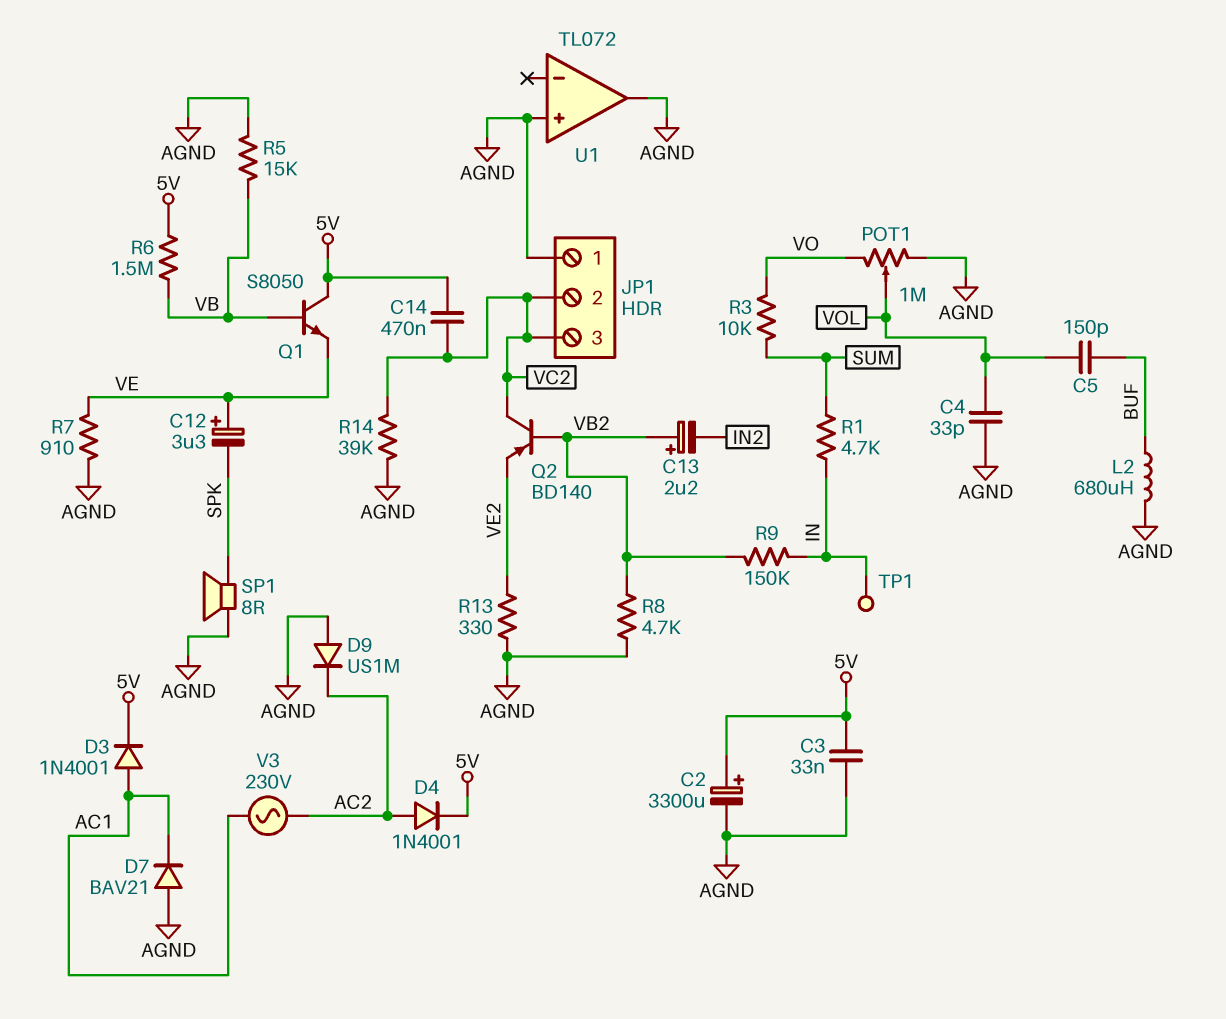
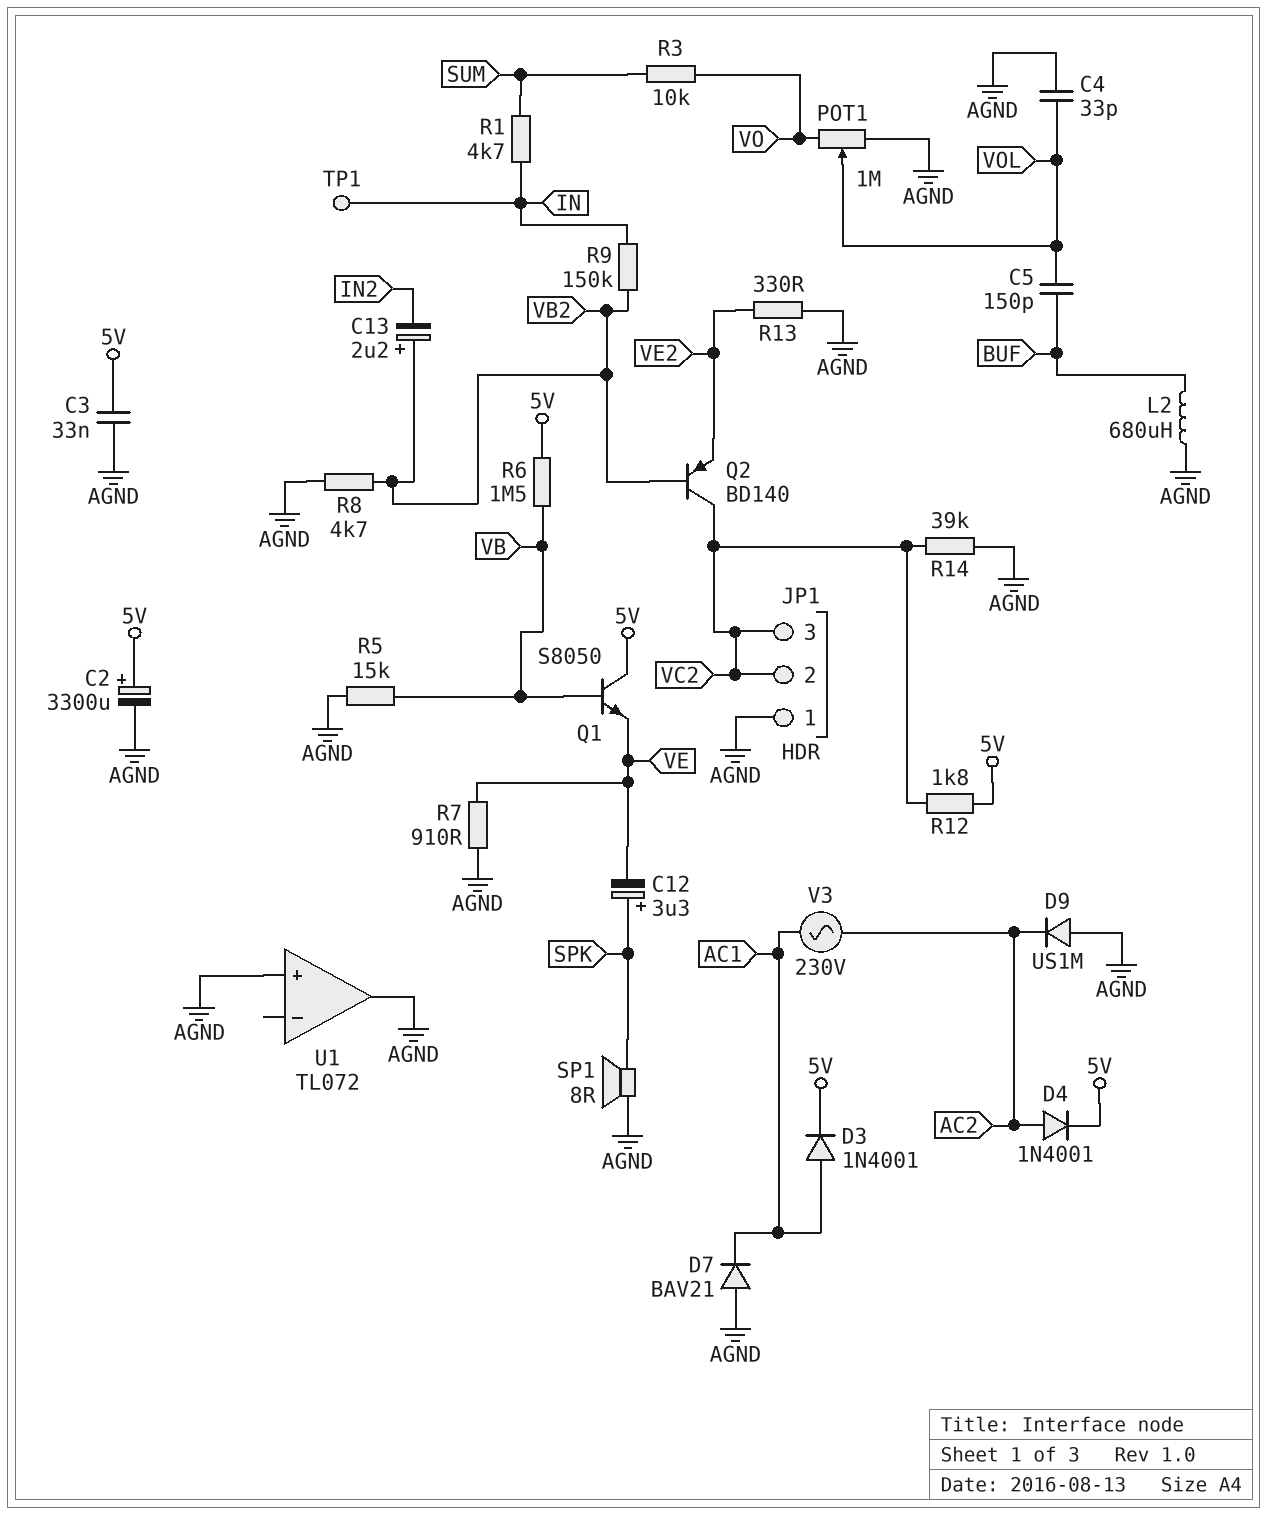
C12: 3.3uF (plus VE, minus SPK) -> 3.3uF (plus SPK, minus VE)
C14: 470nF (5V, VC2) -> none
R12: none -> 1.8k (5V, VC2)

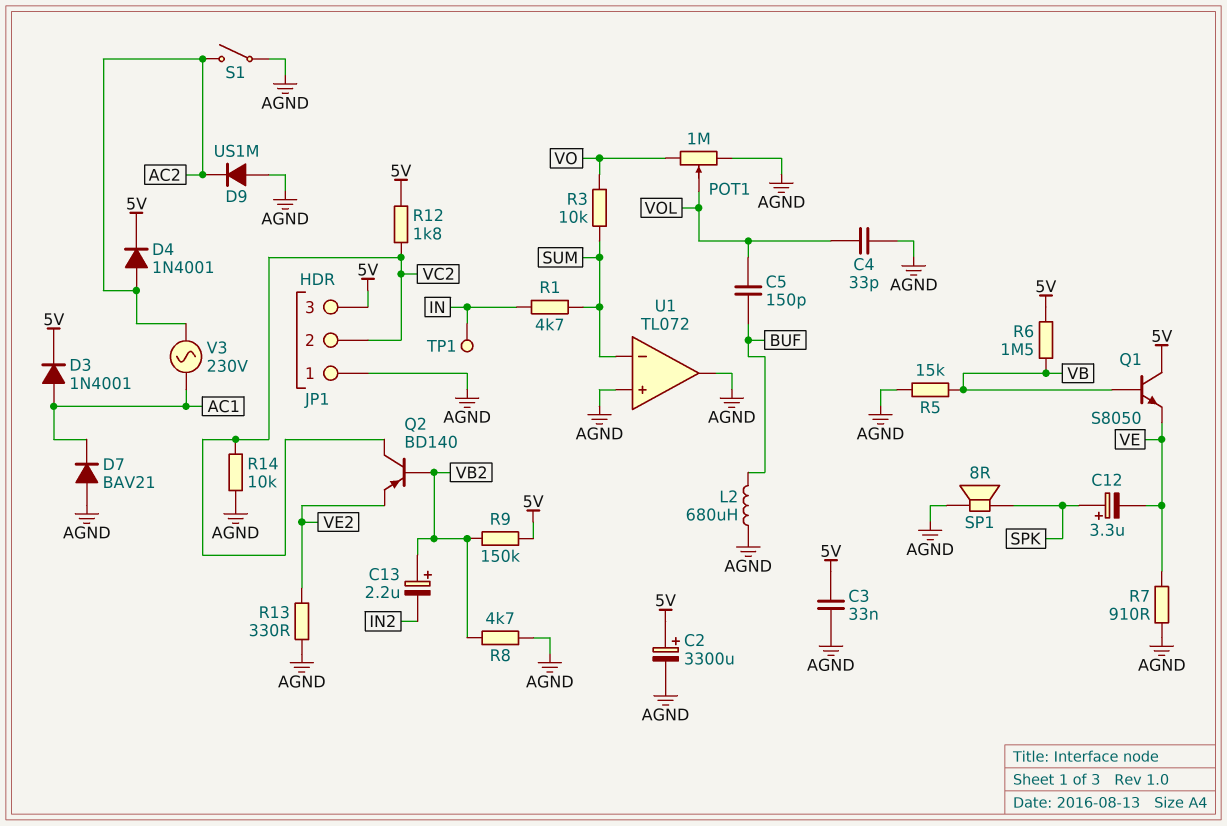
JP1 pin 3: VC2 -> 5V
R9: 150k (IN, VB2) -> 150k (5V, VB2)
R14: 39k (AGND, VC2) -> 10k (AGND, VC2)
S1: none -> switch (AC2, AGND)
U1 pin in-: none -> SUM

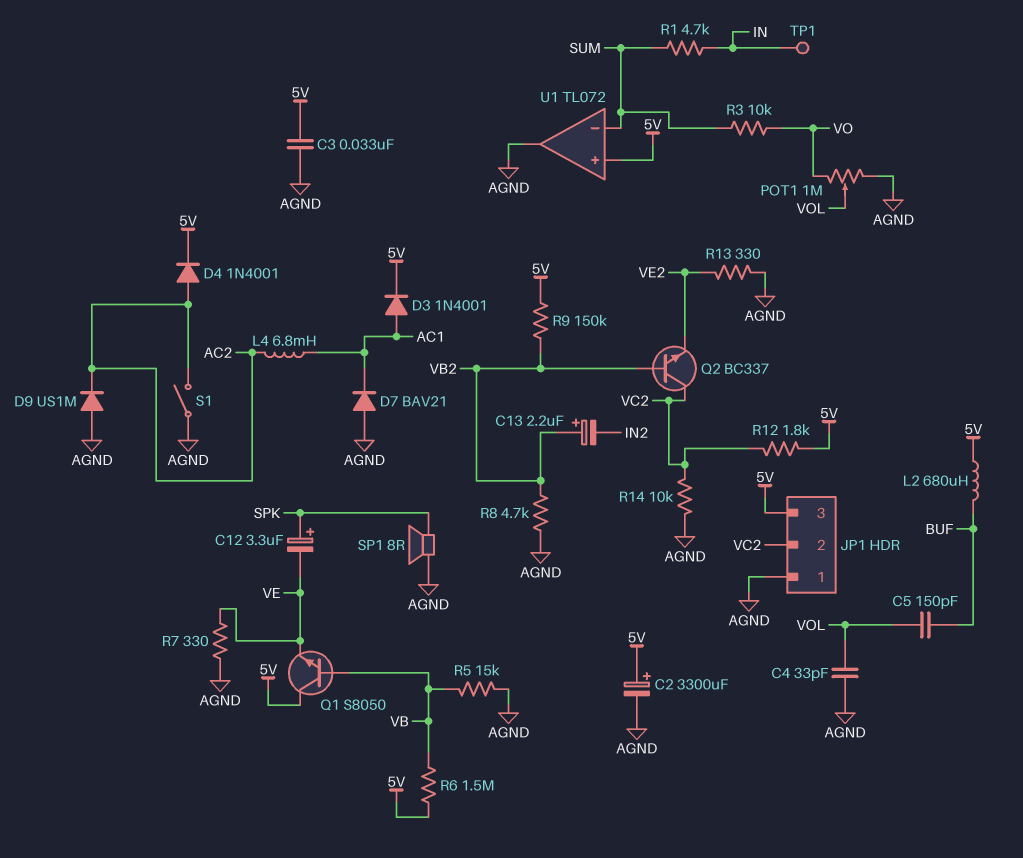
L2: 680uH (AGND, BUF) -> 680uH (5V, BUF)
L4: none -> 6.8mH (AC1, AC2)
Q2: PNP BD140 (B VB2, C VC2, E VE2) -> NPN BC337 (B VB2, C VC2, E VE2)
R7: 910 (AGND, VE) -> 330 (AGND, VE)
U1 pin in+: AGND -> 5V
V3: AC 230V (AC1, AC2) -> none

